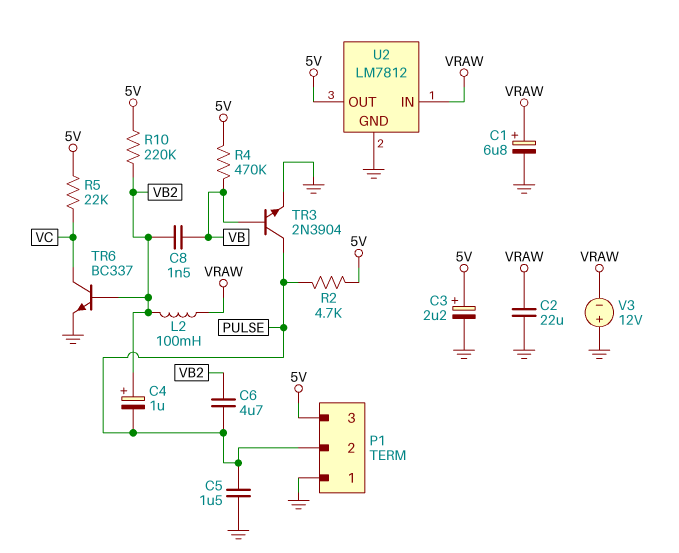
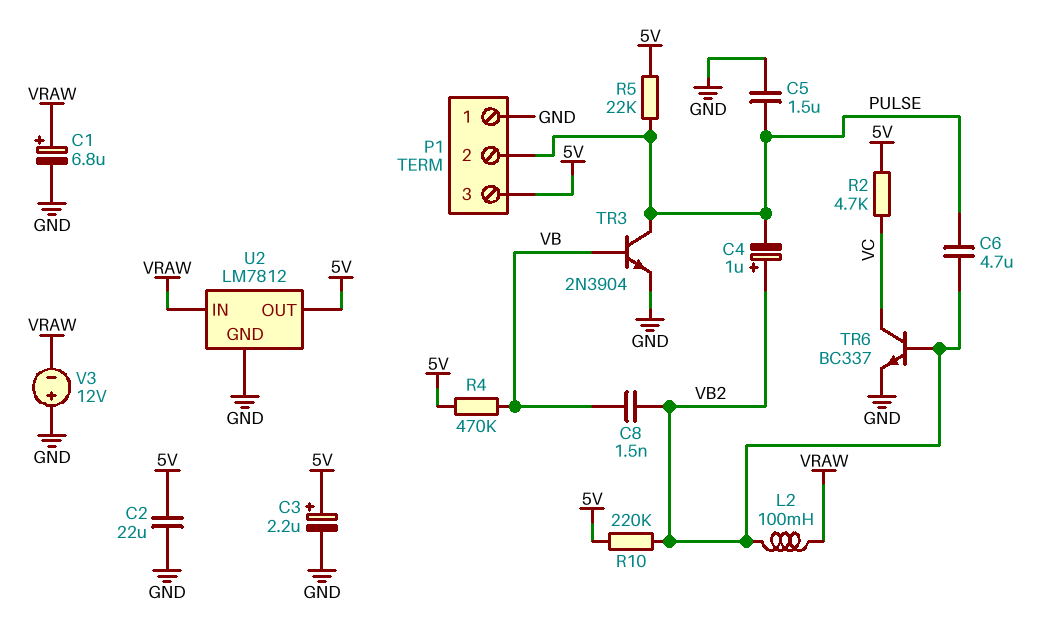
C2: 22uF (GND, VRAW) -> 22uF (5V, GND)
R2: 4.7k (5V, PULSE) -> 4.7k (5V, VC)
R5: 22k (5V, VC) -> 22k (5V, PULSE)

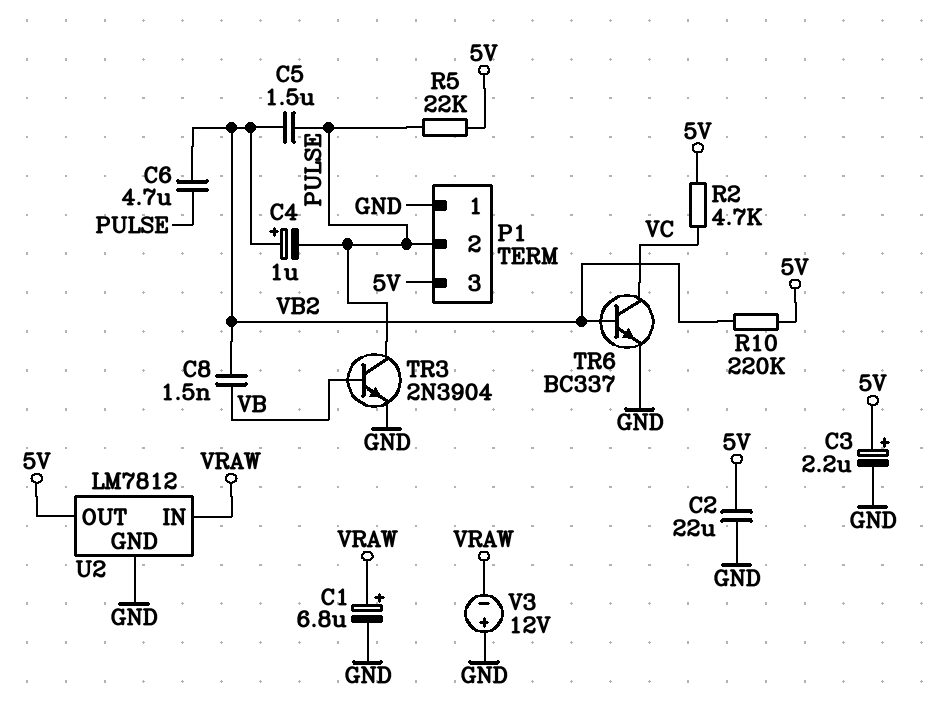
C5: 1.5uF (GND, PULSE) -> 1.5uF (PULSE, VB2)
L2: 100mH (VB2, VRAW) -> none
R4: 470k (5V, VB) -> none

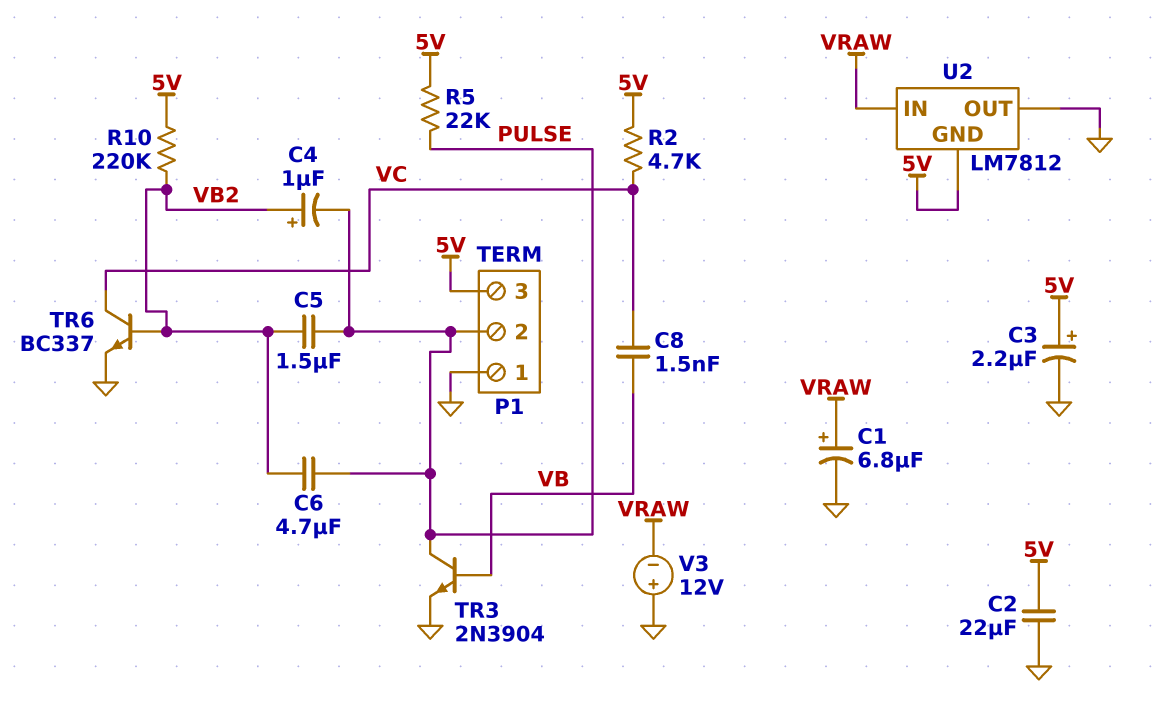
C8: 1.5nF (VB, VB2) -> 1.5nF (VB, VC)
U2 pin GND: GND -> 5V
U2 pin OUT: 5V -> GND

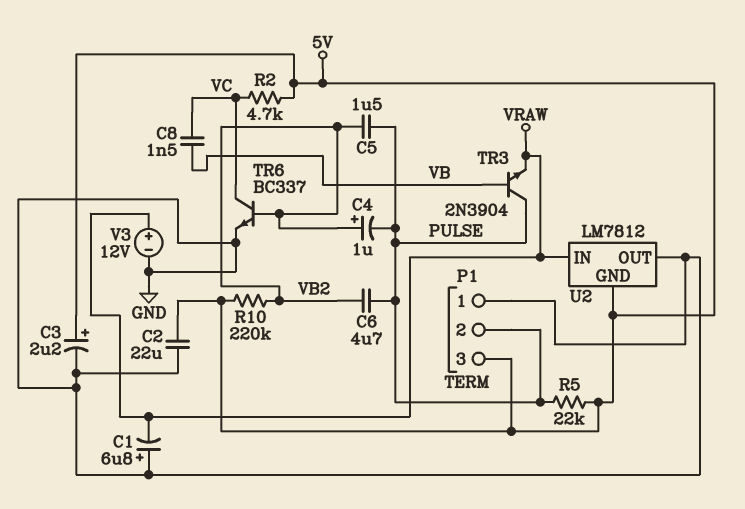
C1: 6.8uF (plus VRAW, minus GND) -> 6.8uF (plus GND, minus VRAW)
TR3: NPN 2N3904 (B VB, C PULSE, E GND) -> NPN 2N3904 (B VB, C PULSE, E VRAW)
V3: 12V (plus GND, minus VRAW) -> 12V (plus VRAW, minus GND)

